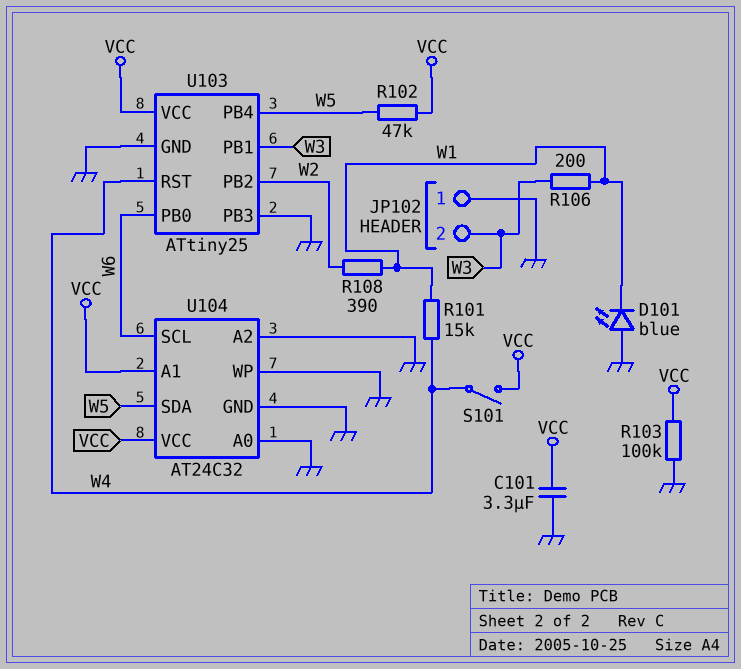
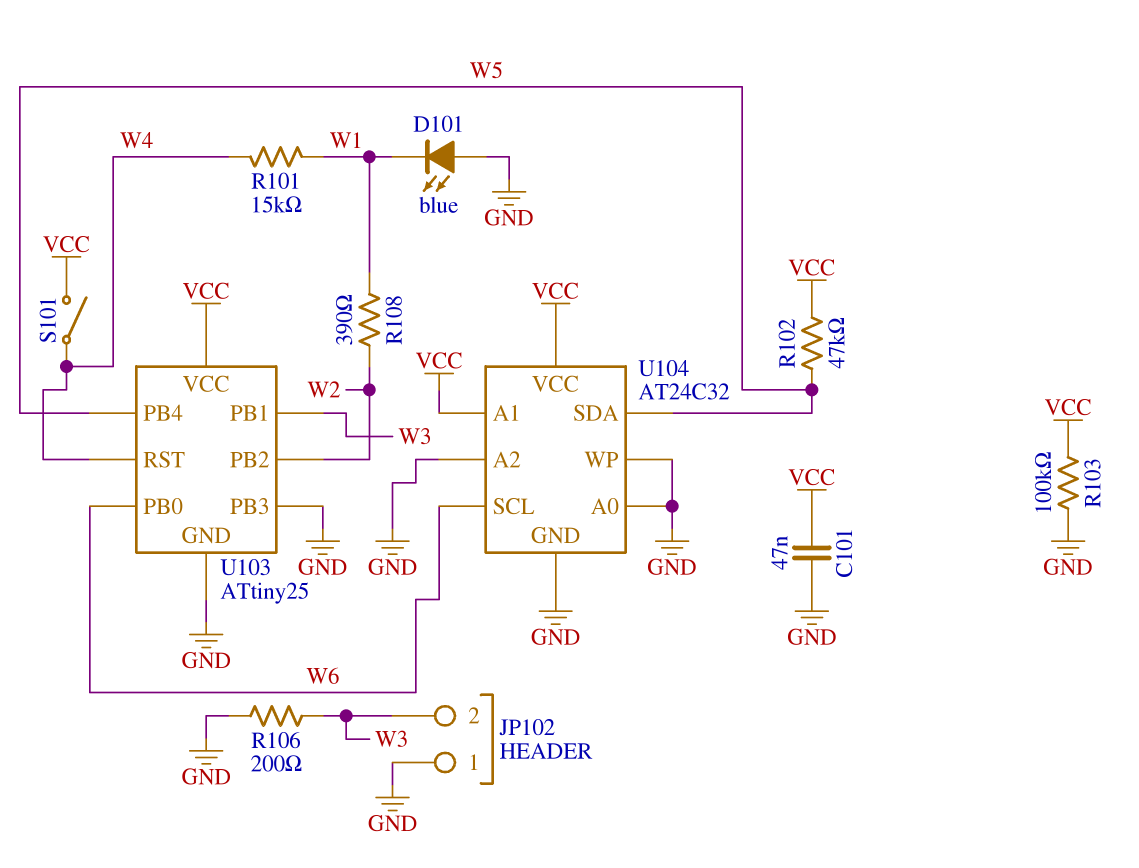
C101: 3.3uF (GND, VCC) -> 47nF (GND, VCC)
R106: 200 (W1, W3) -> 200 (GND, W3)

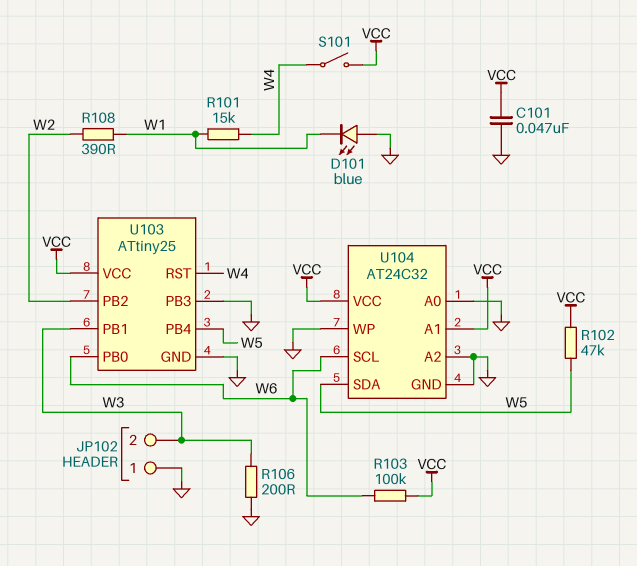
R103: 100k (GND, VCC) -> 100k (VCC, W6)

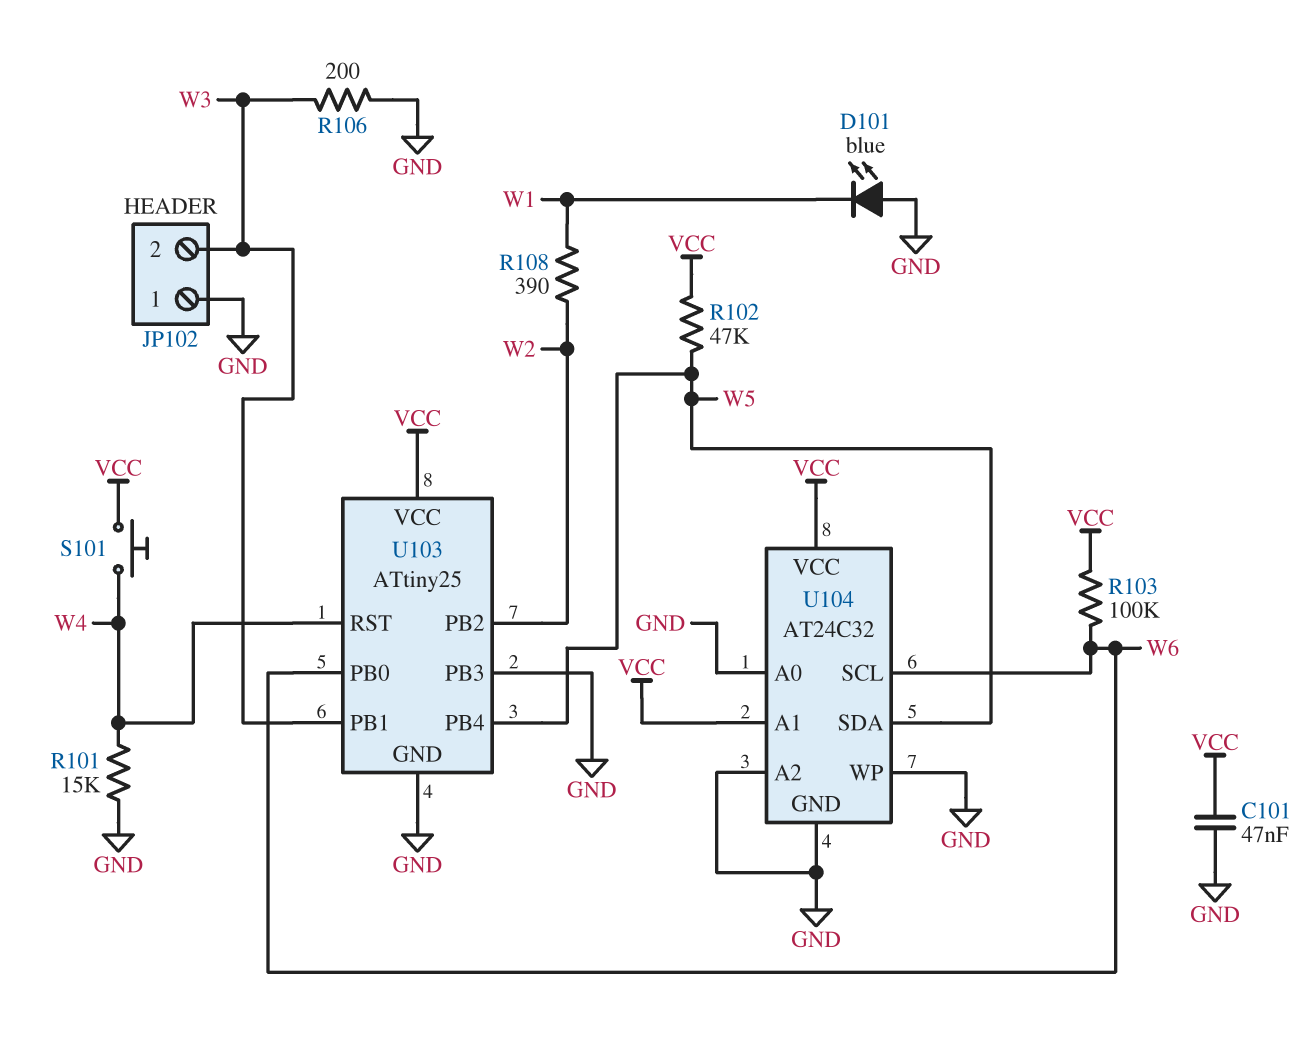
R101: 15k (W1, W4) -> 15k (GND, W4)
S101: switch (VCC, W4) -> button (VCC, W4)

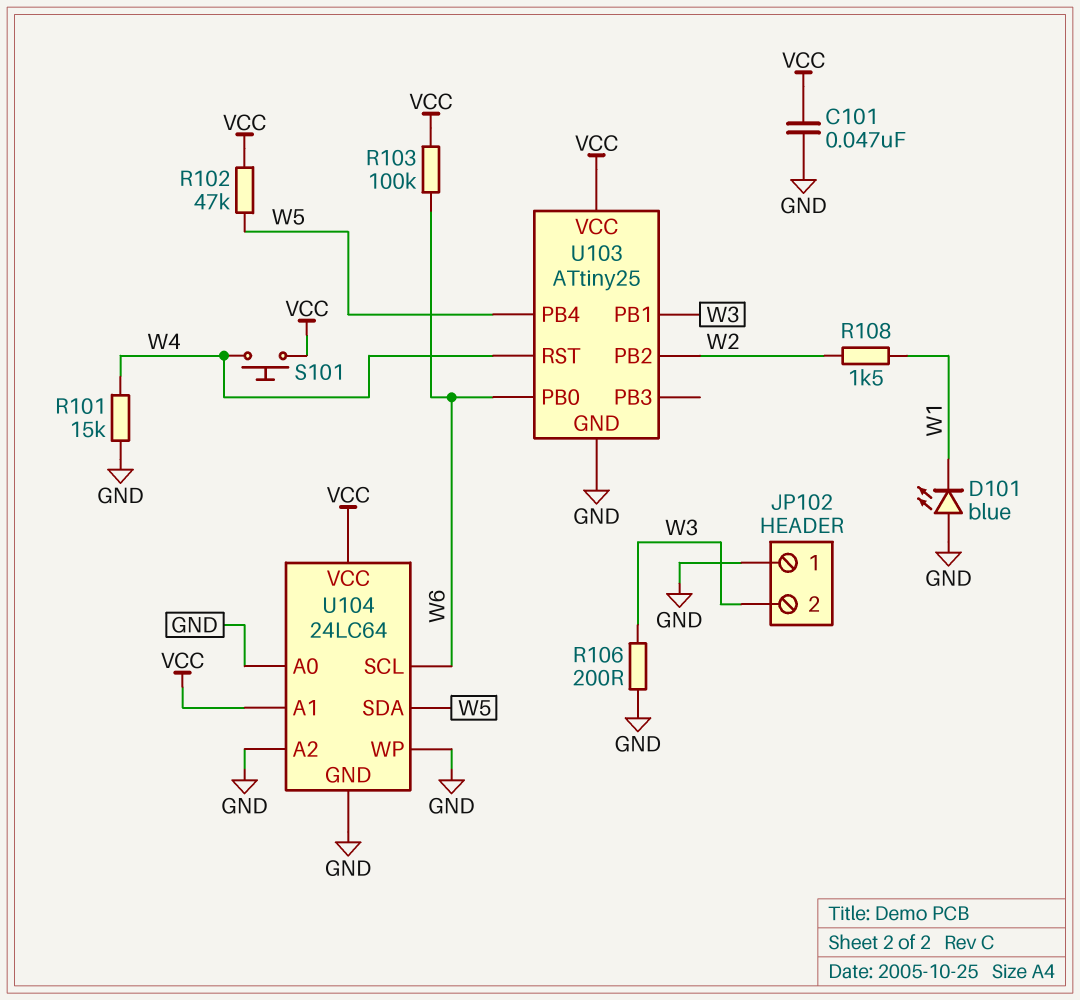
R108: 390 (W1, W2) -> 1.5k (W1, W2)
U103 pin PB3: GND -> none
U104: AT24C32 -> 24LC64

